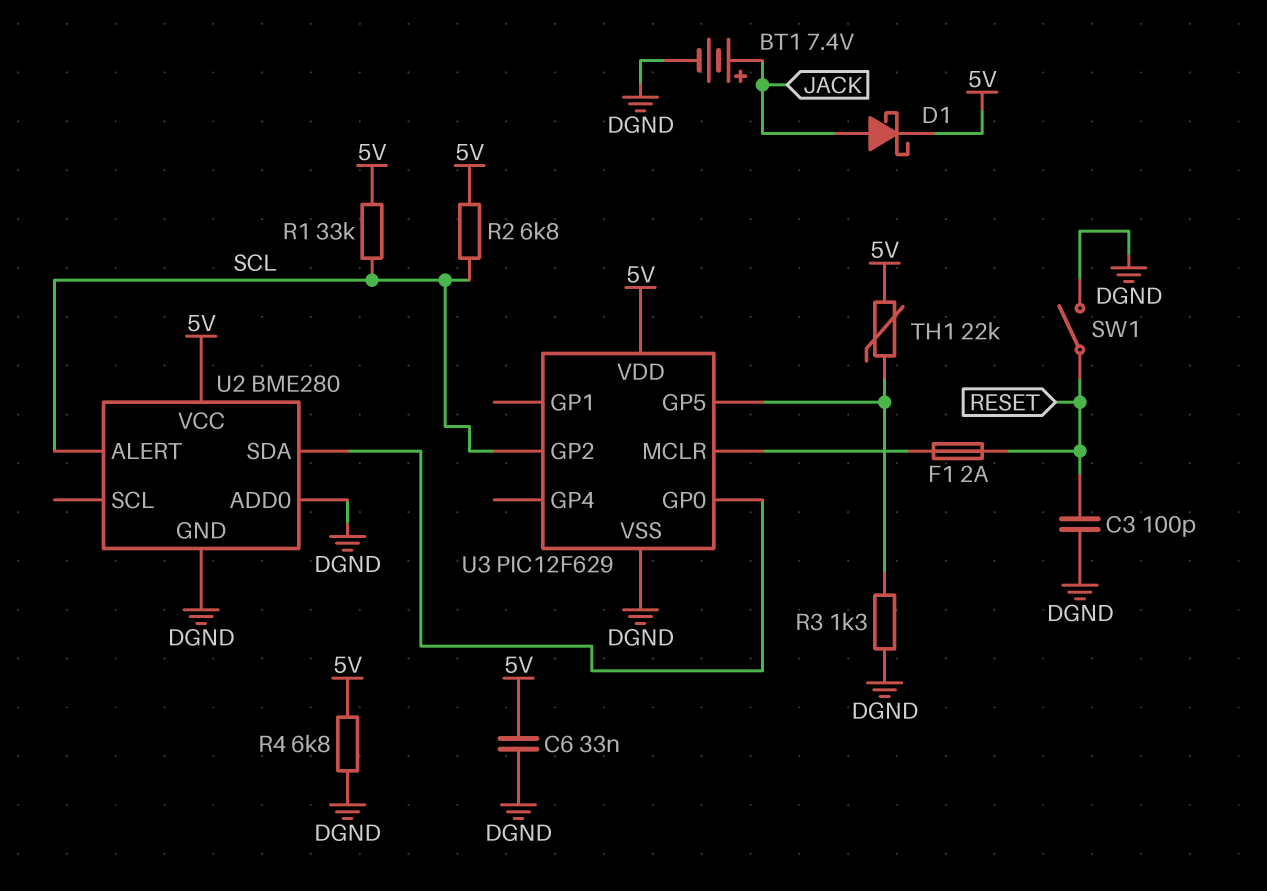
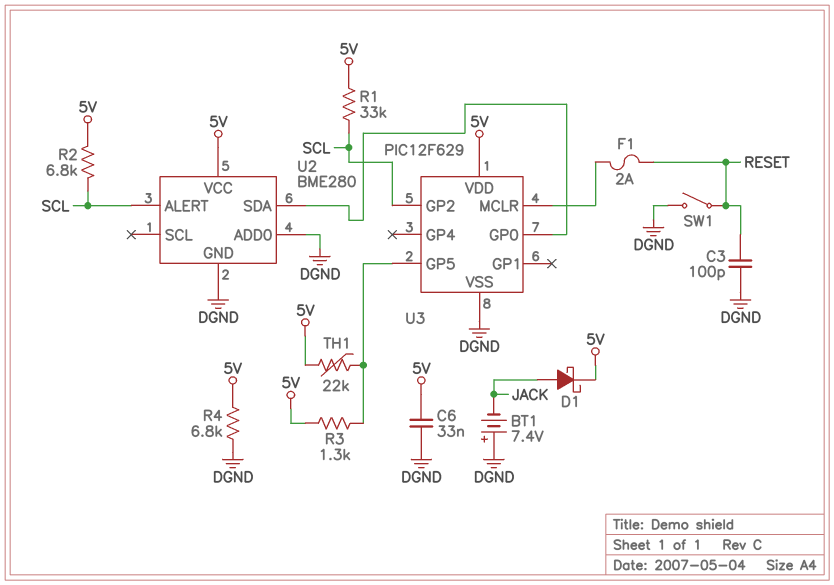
BT1: 7.4V (plus JACK, minus DGND) -> 7.4V (plus DGND, minus JACK)
R3: 1.3k (DGND, U3/GP5) -> 1.3k (5V, U3/GP5)

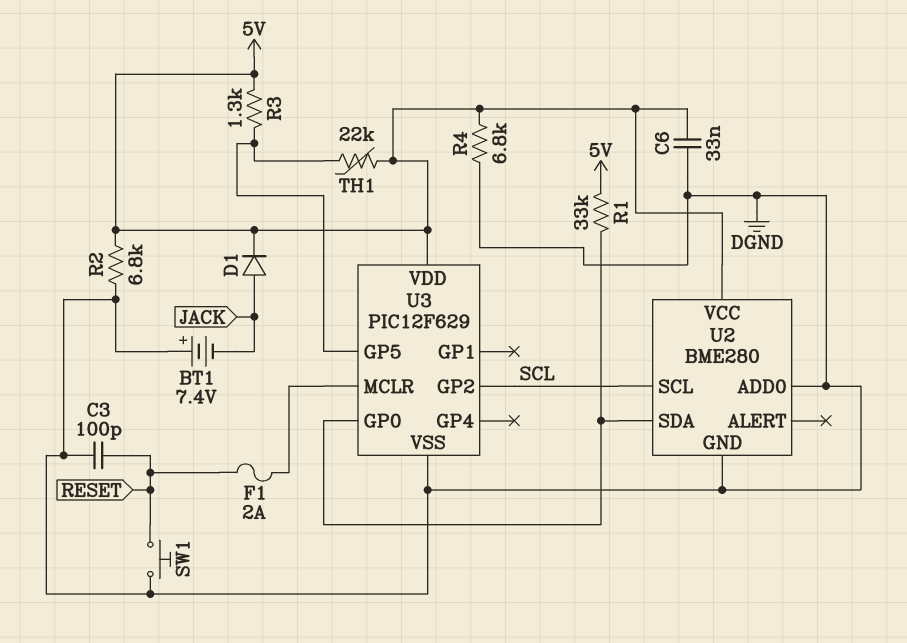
D1: schottky (A JACK, K 5V) -> diode (A JACK, K 5V)
R1: 33k (5V, SCL) -> 33k (5V, U2/SDA)
R2: 6.8k (5V, SCL) -> 6.8k (5V, DGND)
SW1: switch (DGND, RESET) -> button (DGND, RESET)
U2 pin ALERT: SCL -> none
U2 pin SCL: none -> SCL

